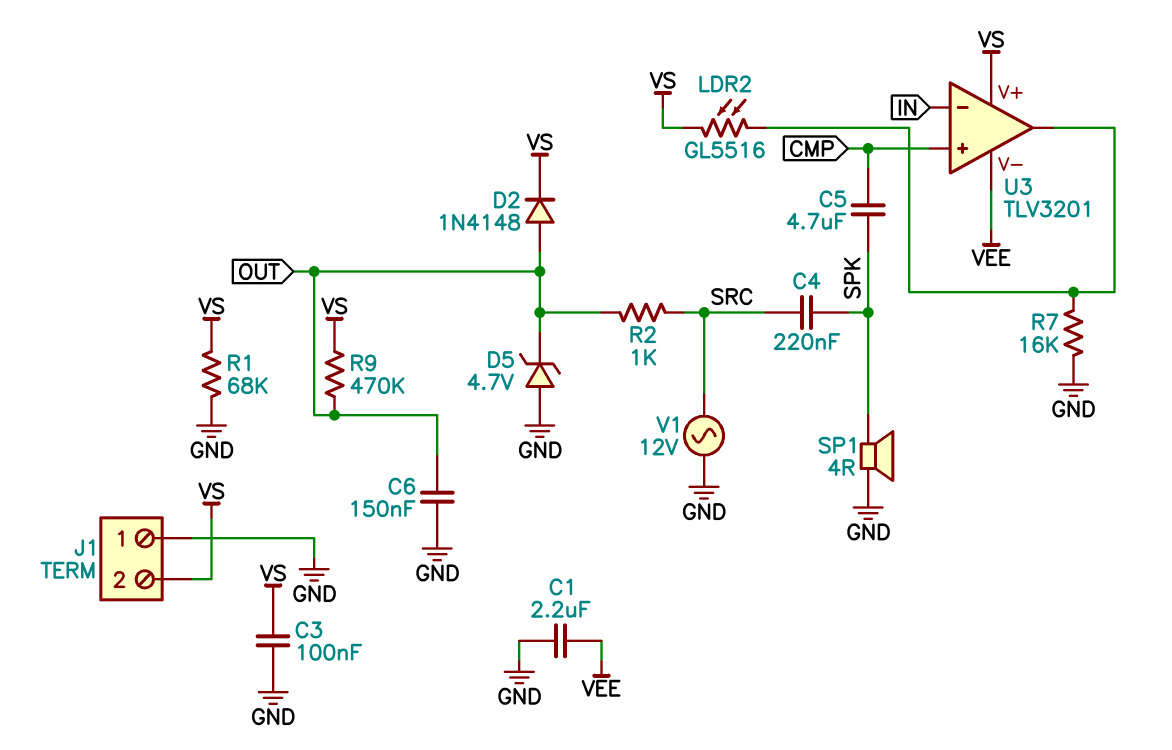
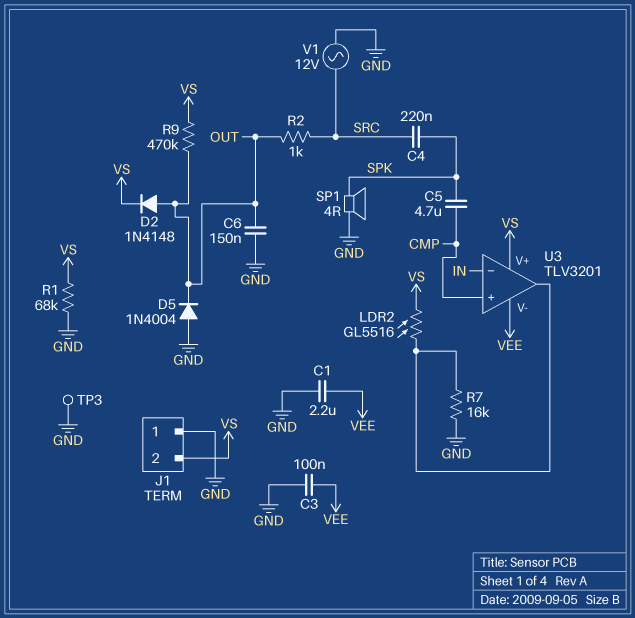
C3: 100nF (GND, VS) -> 100nF (GND, VEE)
D5: zener 4.7V (A GND, K OUT) -> diode 1N4004 (A GND, K OUT)
TP3: none -> test point (GND)

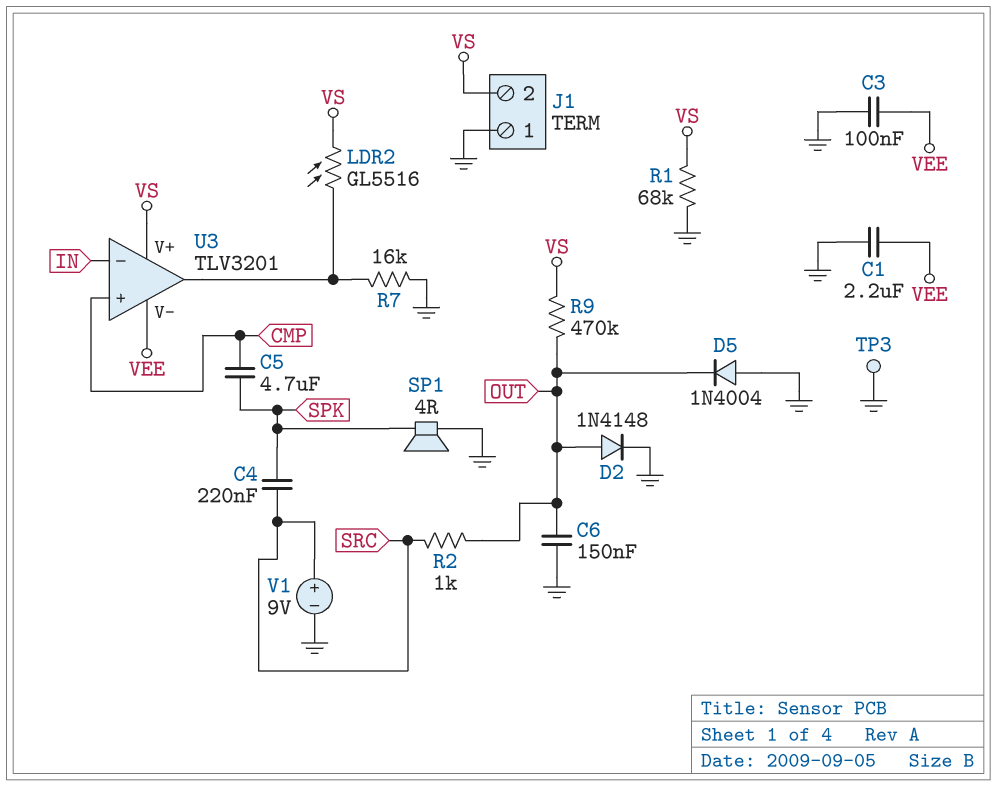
D2: diode 1N4148 (A OUT, K VS) -> diode 1N4148 (A OUT, K GND)
V1: AC 12V (GND, SRC) -> 9V (plus SRC, minus GND)

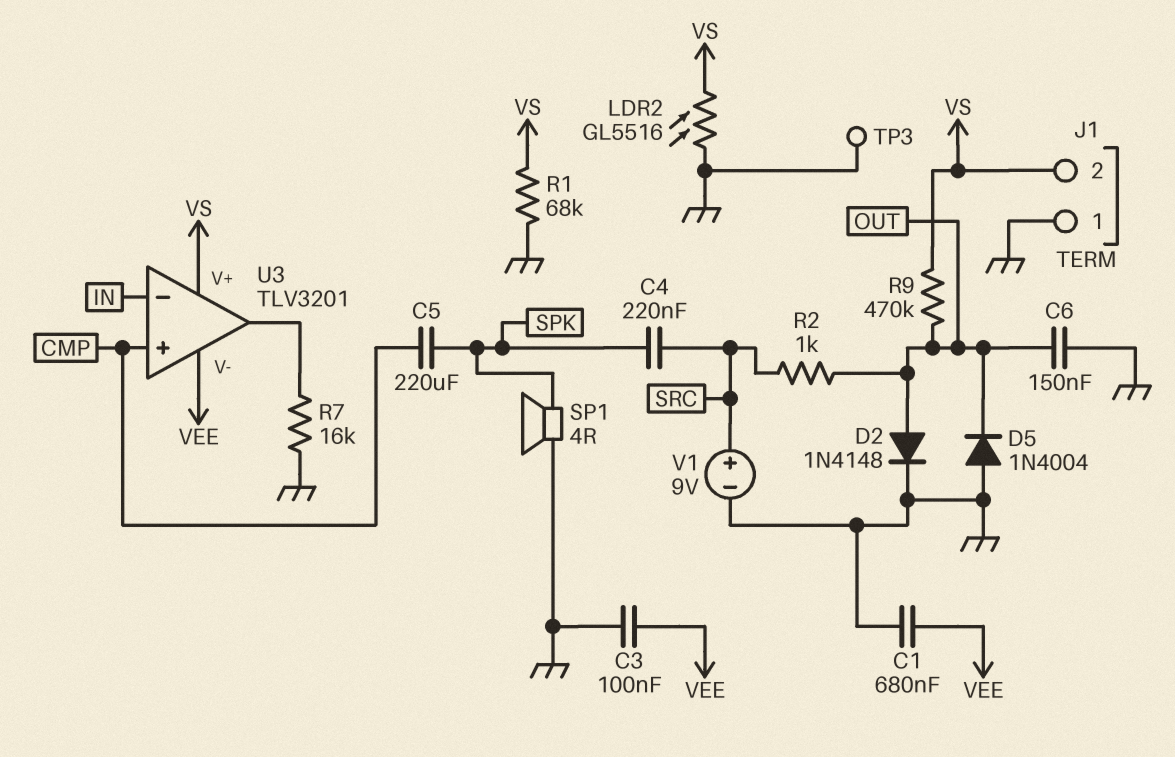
C1: 2.2uF (GND, VEE) -> 680nF (GND, VEE)
C5: 4.7uF (CMP, SPK) -> 220uF (CMP, SPK)
LDR2: GL5516 (U3/out, VS) -> GL5516 (GND, VS)

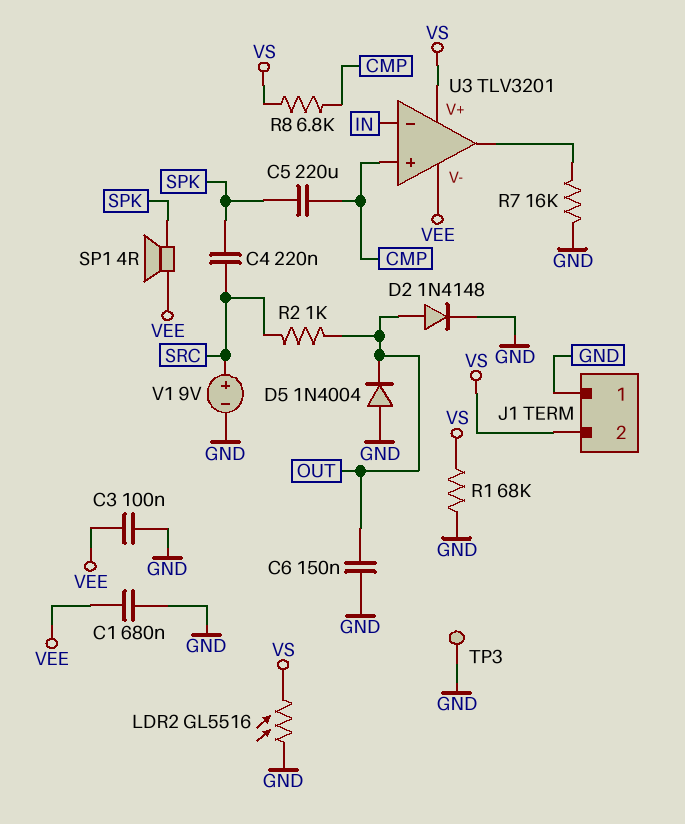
R8: none -> 6.8k (CMP, VS)
R9: 470k (OUT, VS) -> none
SP1: speaker 4R (GND, SPK) -> speaker 4R (SPK, VEE)

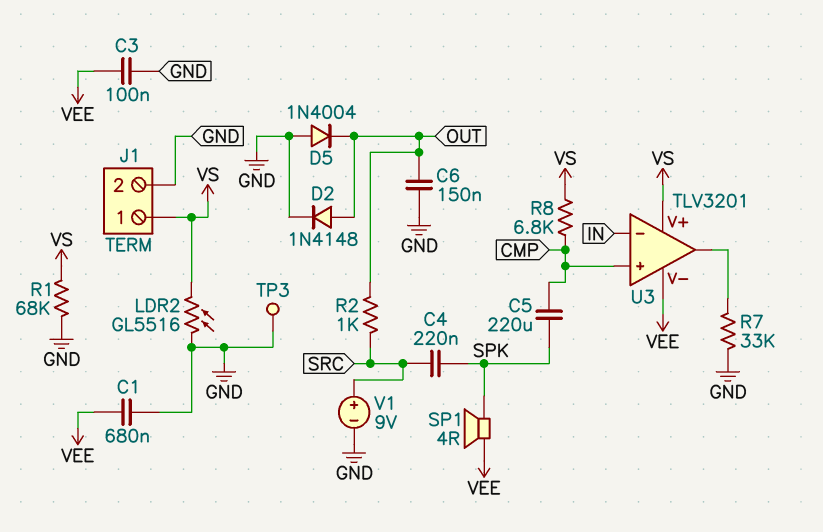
J1 pin 1: GND -> VS
J1 pin 2: VS -> GND
R7: 16k (GND, U3/out) -> 33k (GND, U3/out)

